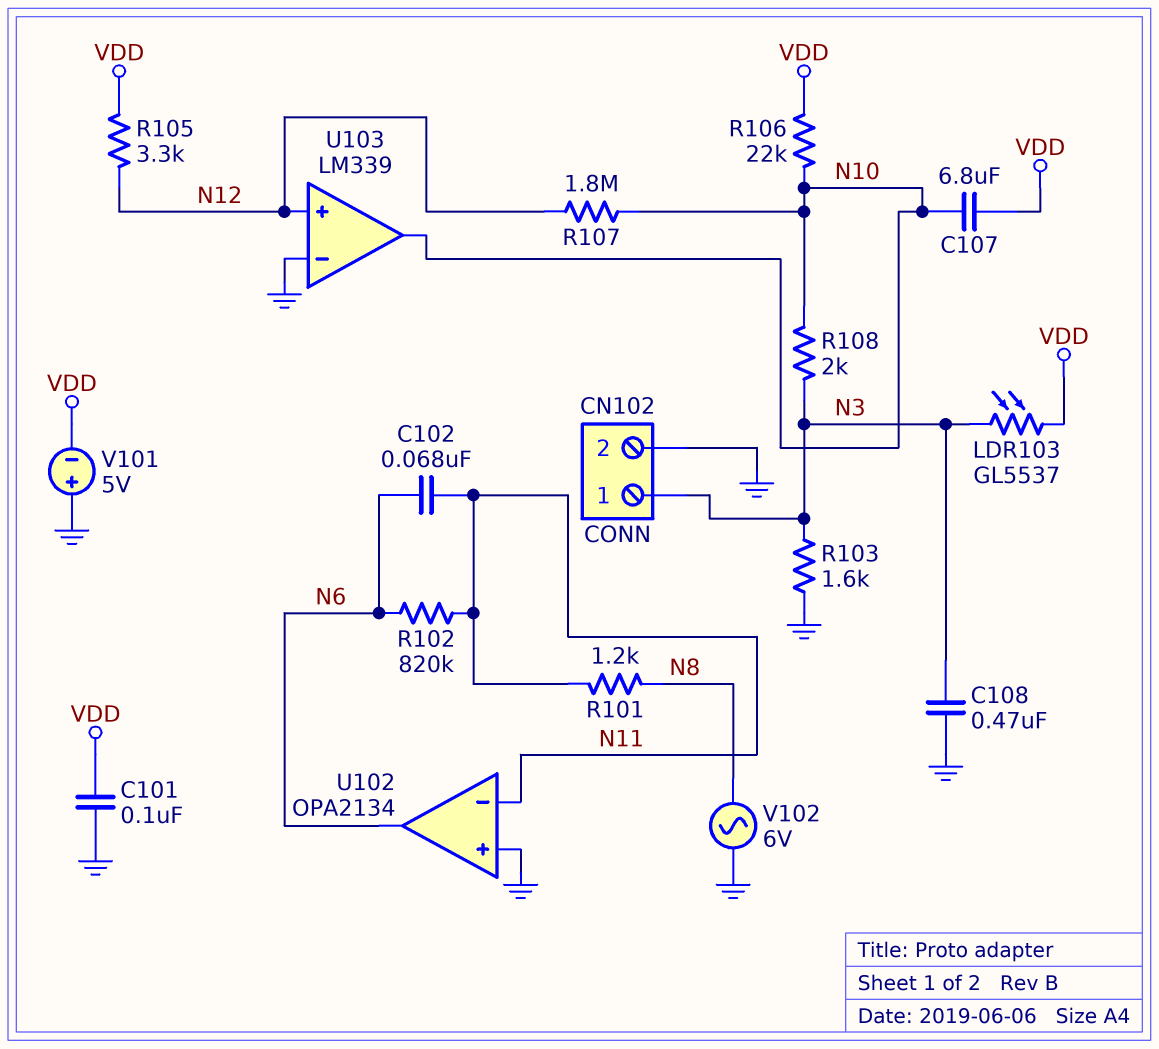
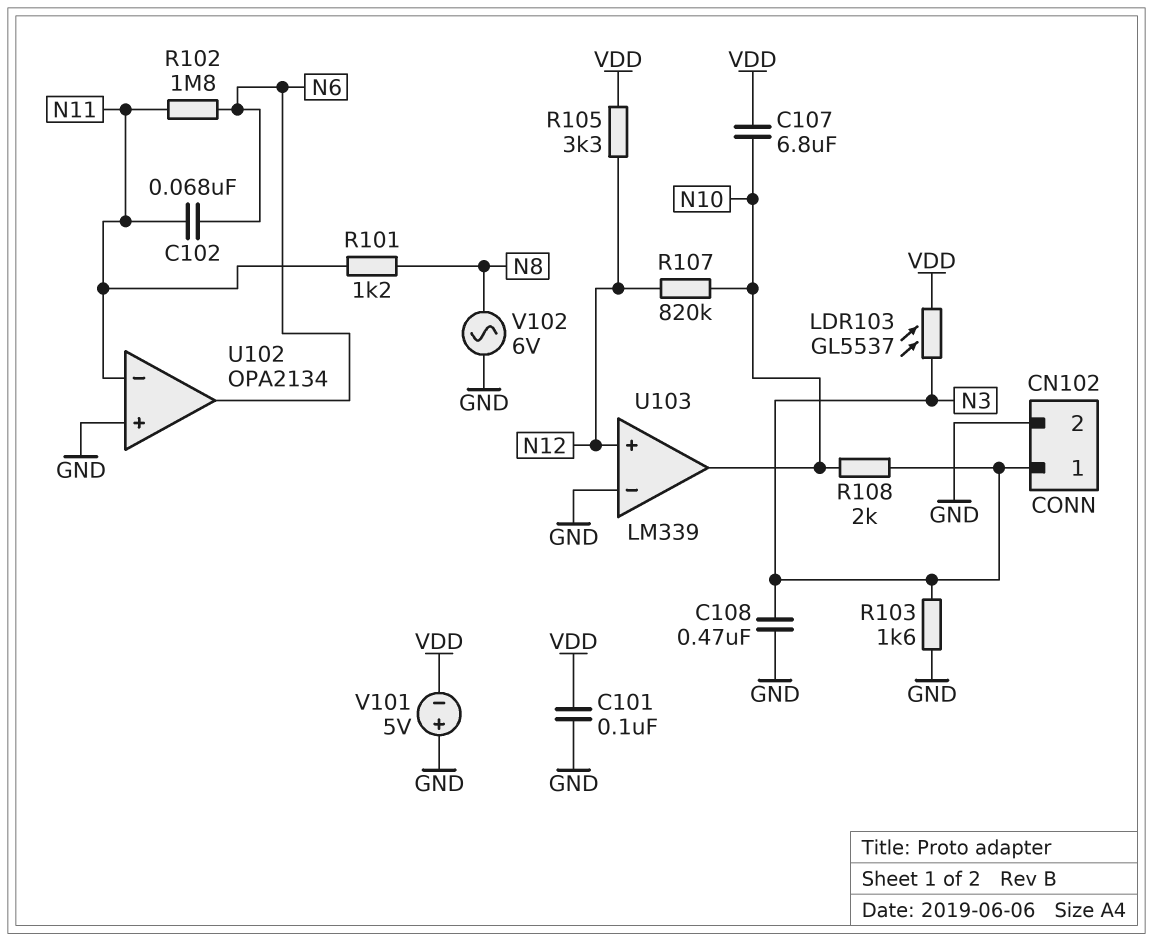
R102: 820k (N6, N11) -> 1.8M (N6, N11)
R106: 22k (N10, VDD) -> none
R107: 1.8M (N10, N12) -> 820k (N10, N12)

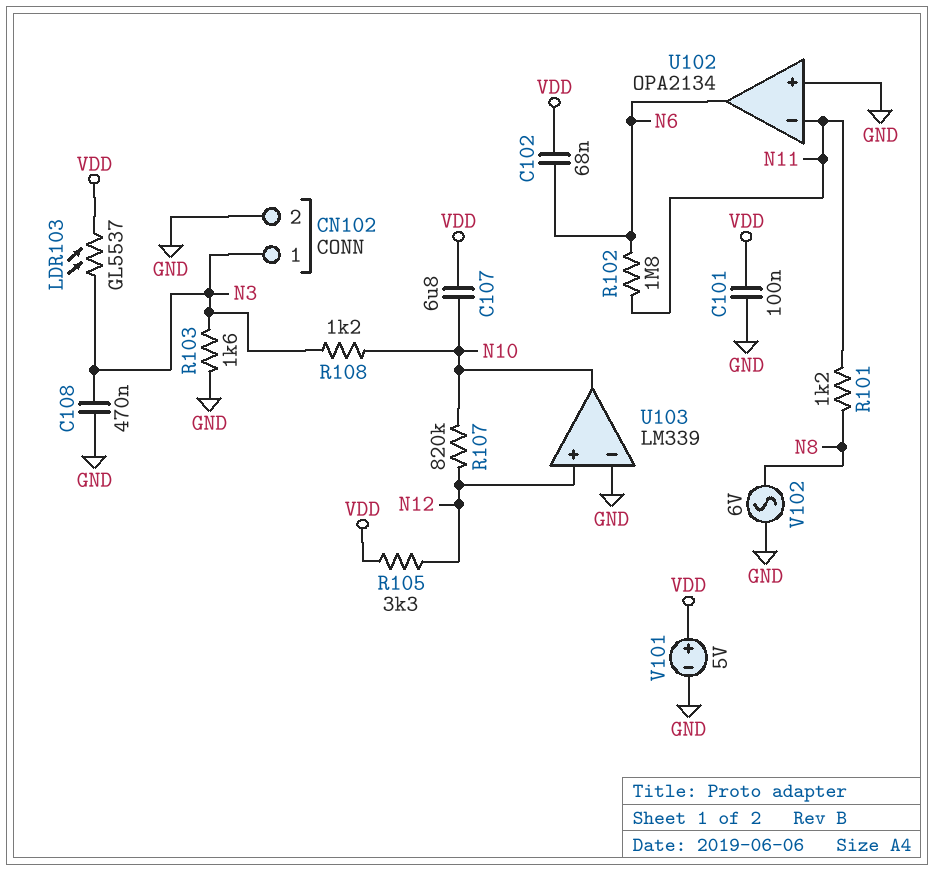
C102: 68nF (N6, N11) -> 68nF (N6, VDD)
R108: 2k (N3, N10) -> 1.2k (N3, N10)
V101: 5V (plus GND, minus VDD) -> 5V (plus VDD, minus GND)

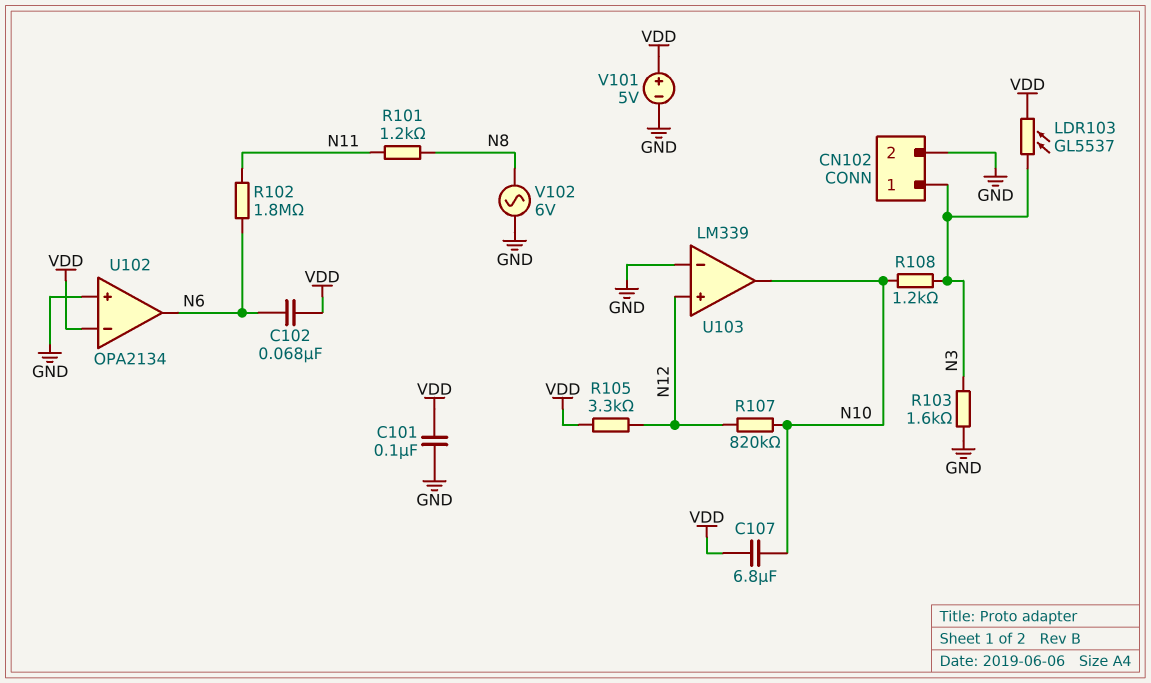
C108: 470nF (GND, N3) -> none
U102 pin in-: N11 -> VDD

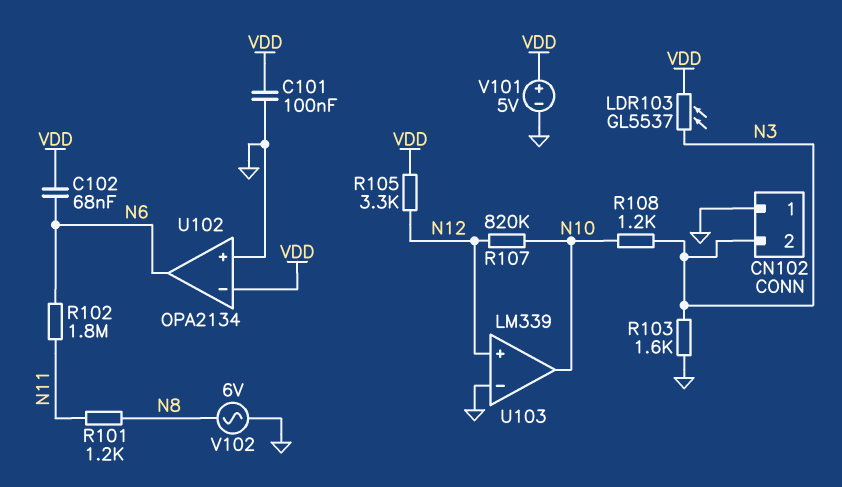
C107: 6.8uF (N10, VDD) -> none
CN102 pin 1: N3 -> GND
CN102 pin 2: GND -> N3

